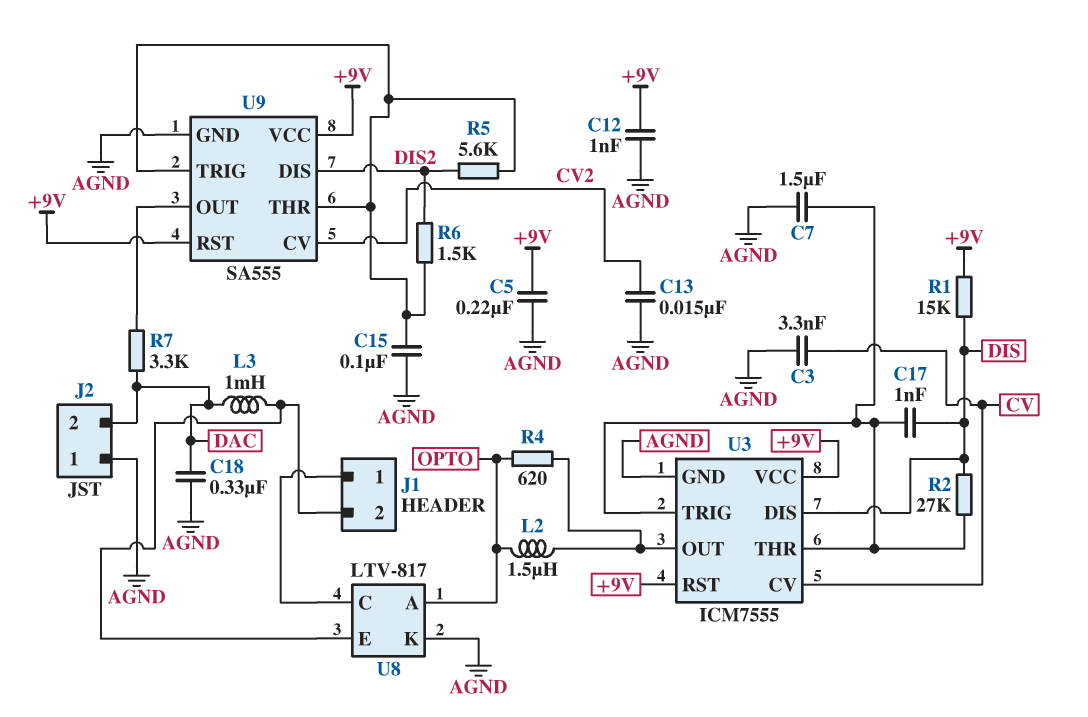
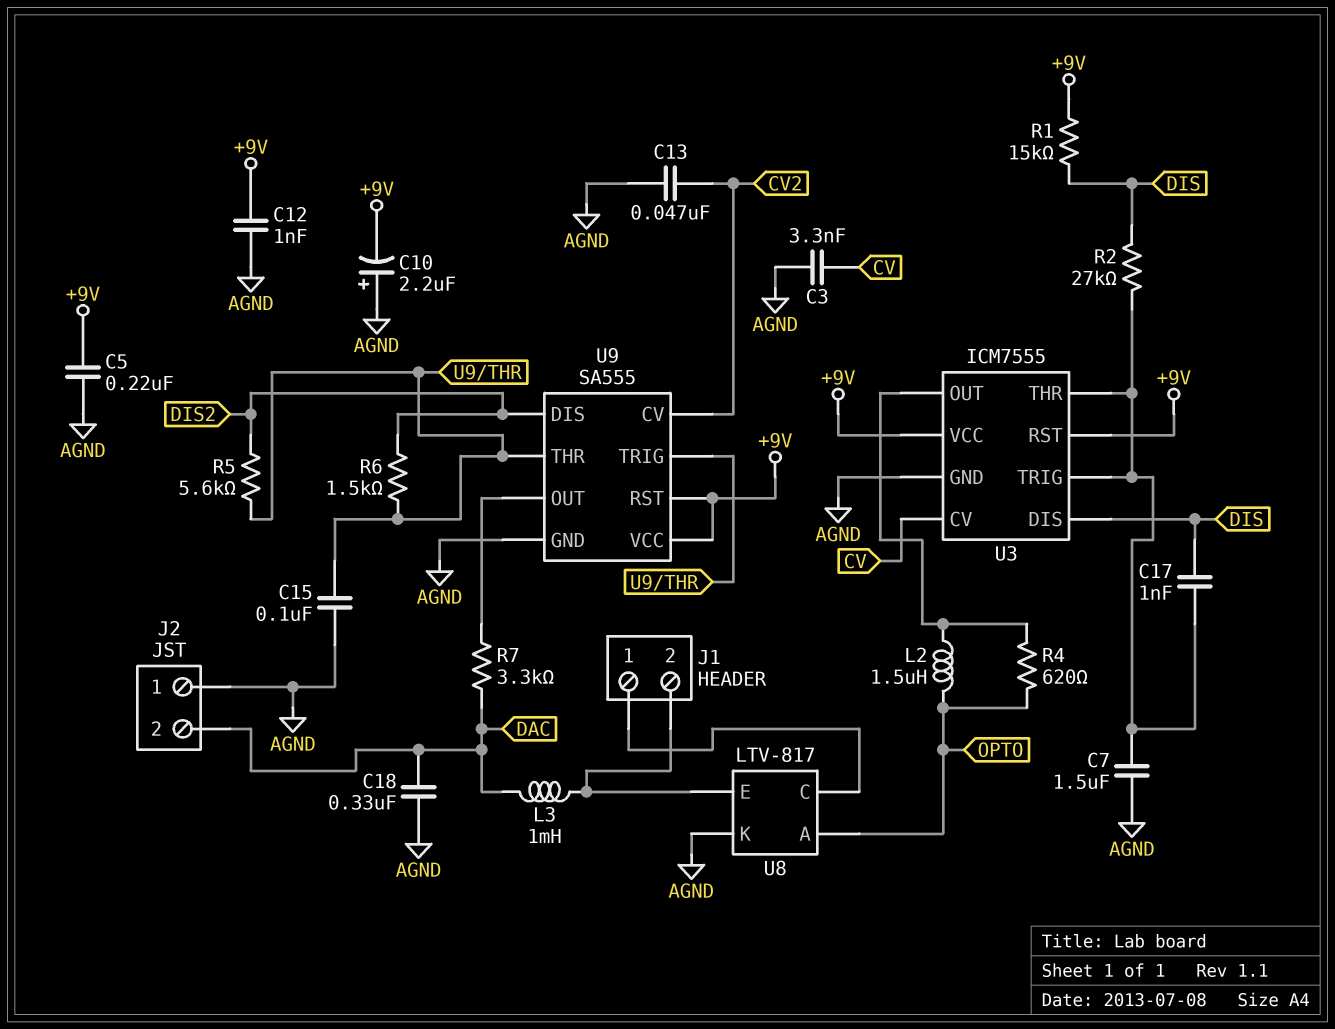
C10: none -> 2.2uF (plus AGND, minus +9V)
C13: 15nF (AGND, CV2) -> 47nF (AGND, CV2)

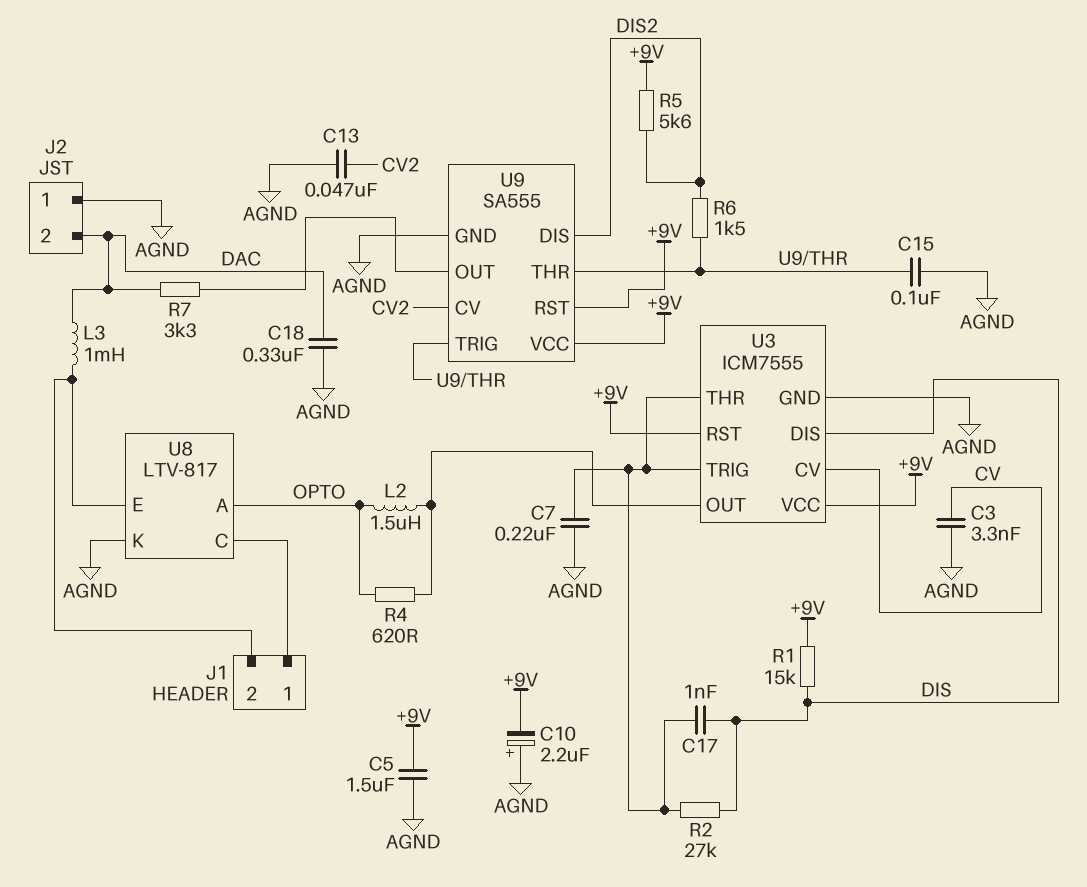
C5: 220nF (+9V, AGND) -> 1.5uF (+9V, AGND)
C7: 1.5uF (AGND, U3/THR) -> 220nF (AGND, U3/THR)
C12: 1nF (+9V, AGND) -> none
R5: 5.6k (DIS2, U9/THR) -> 5.6k (+9V, DIS2)

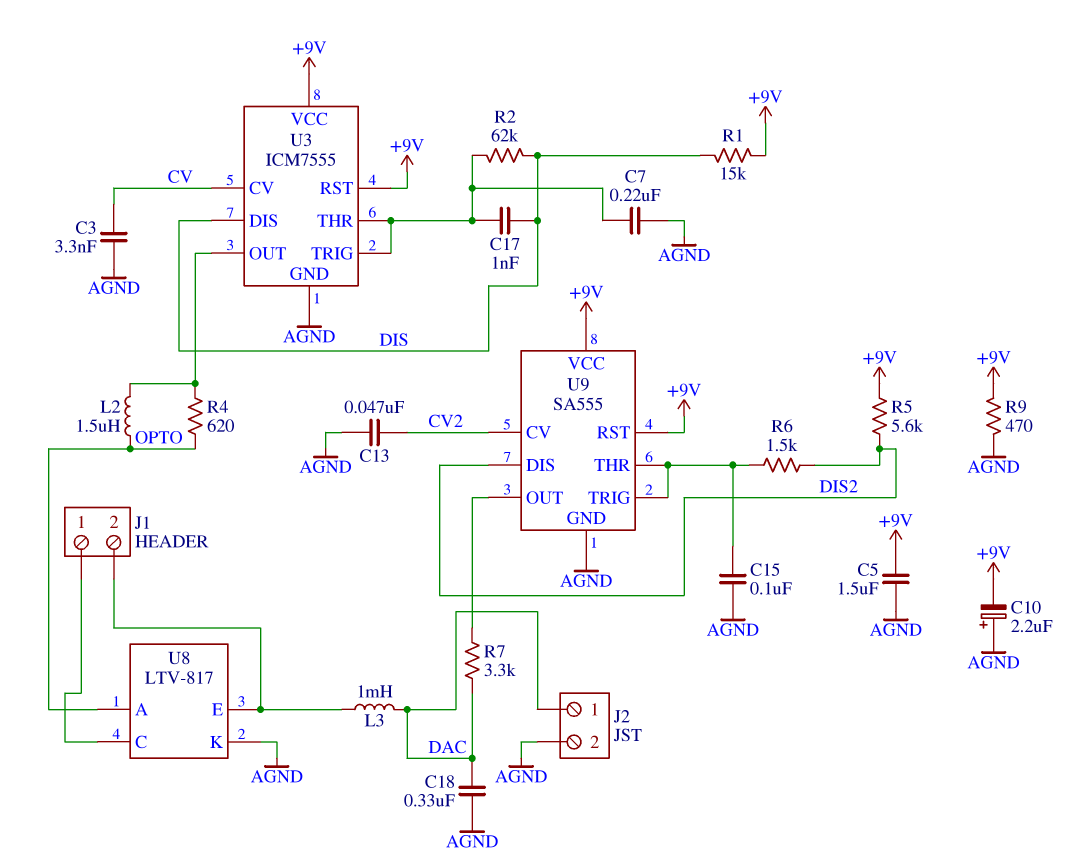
J2 pin 1: AGND -> DAC
J2 pin 2: DAC -> AGND
R2: 27k (DIS, U3/THR) -> 62k (DIS, U3/THR)
R9: none -> 470 (+9V, AGND)

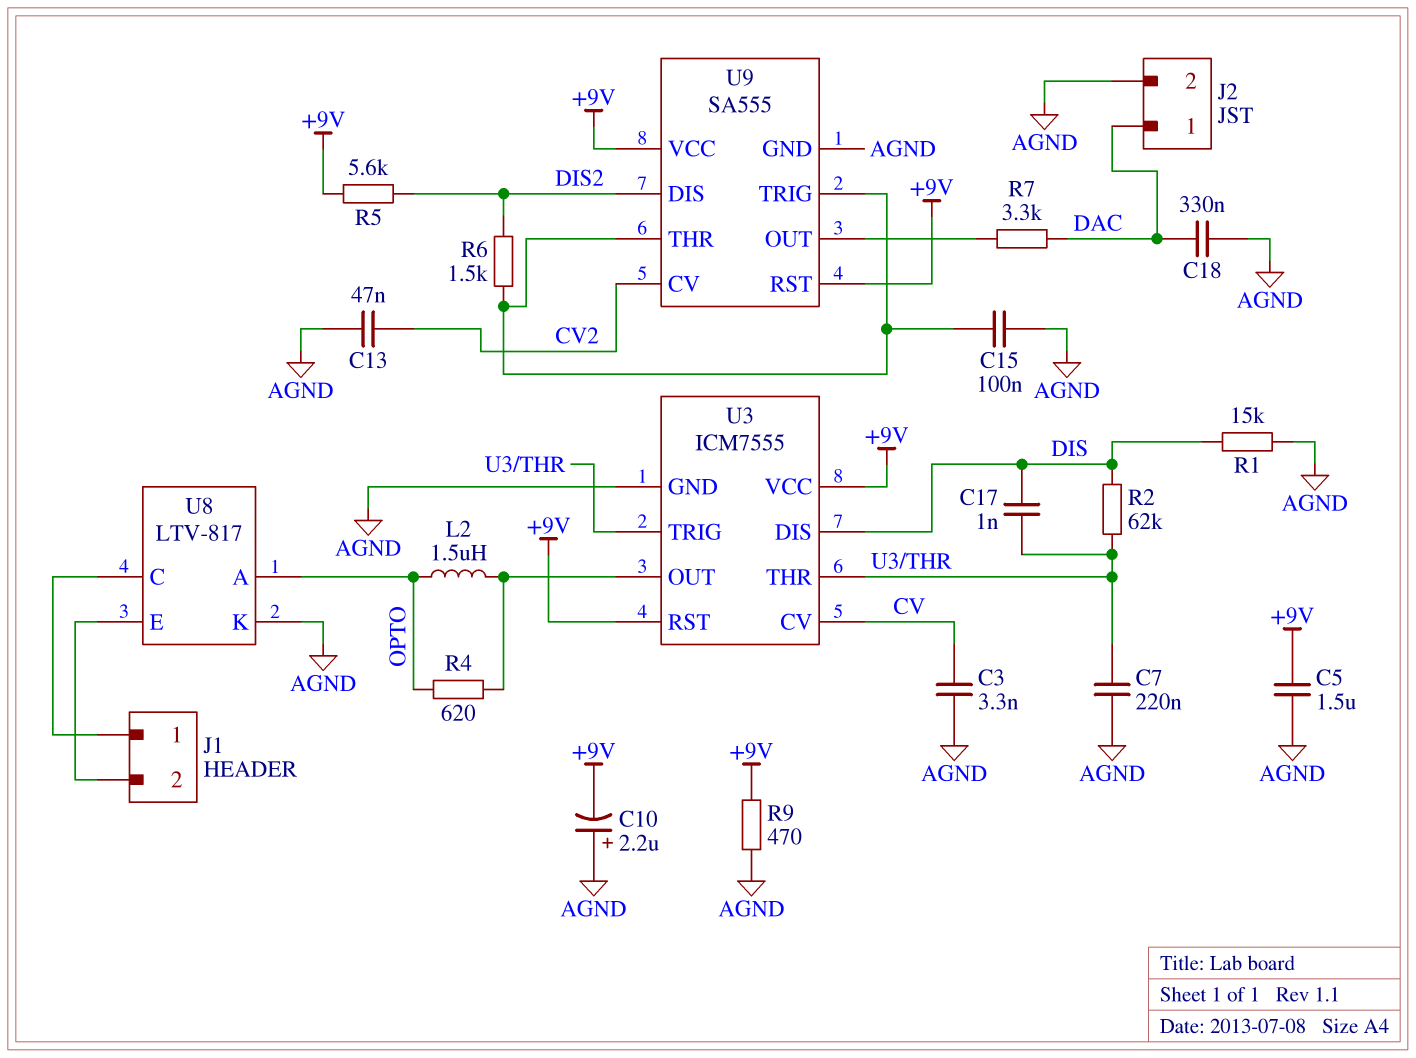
L3: 1mH (DAC, J1/2) -> none
R1: 15k (+9V, DIS) -> 15k (AGND, DIS)

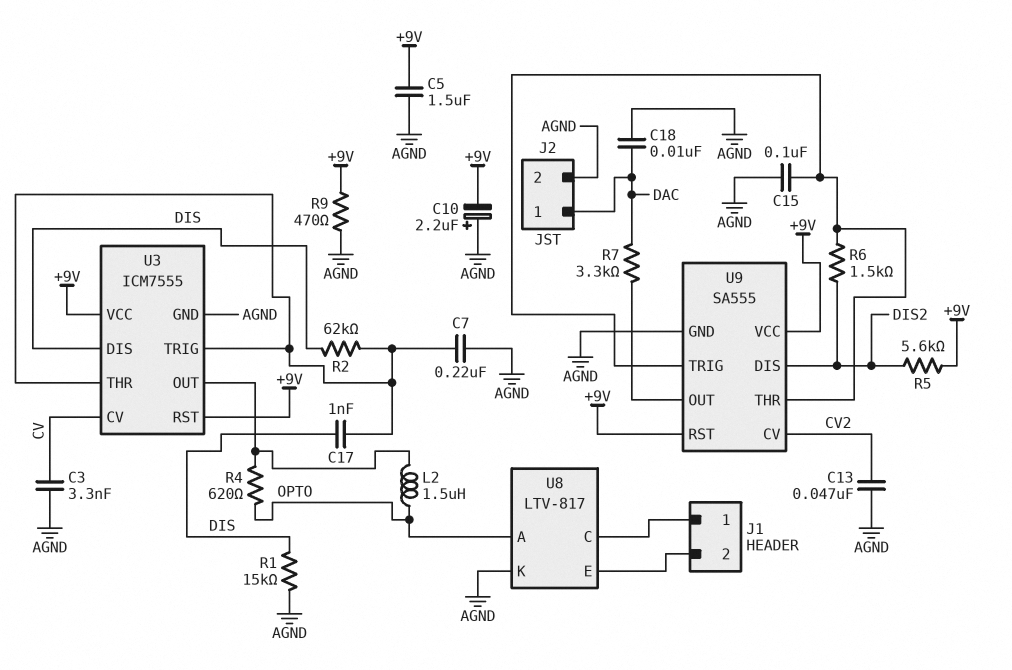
C18: 330nF (AGND, DAC) -> 10nF (AGND, DAC)

